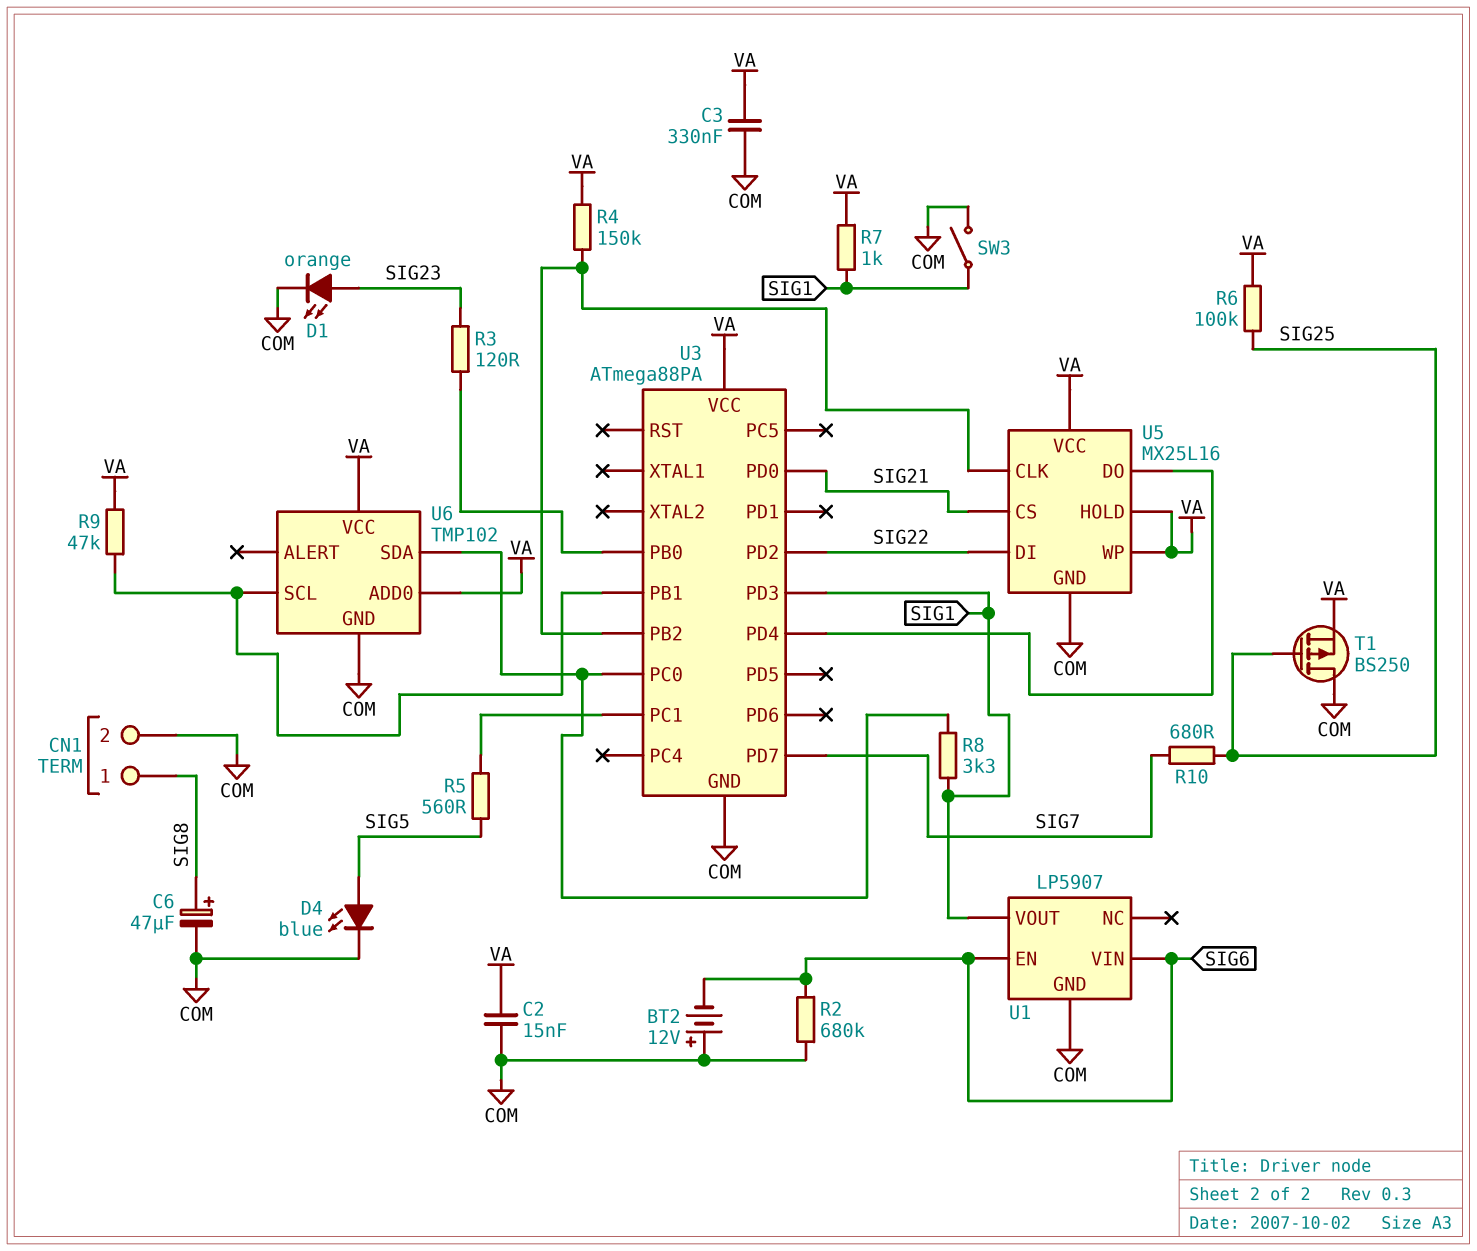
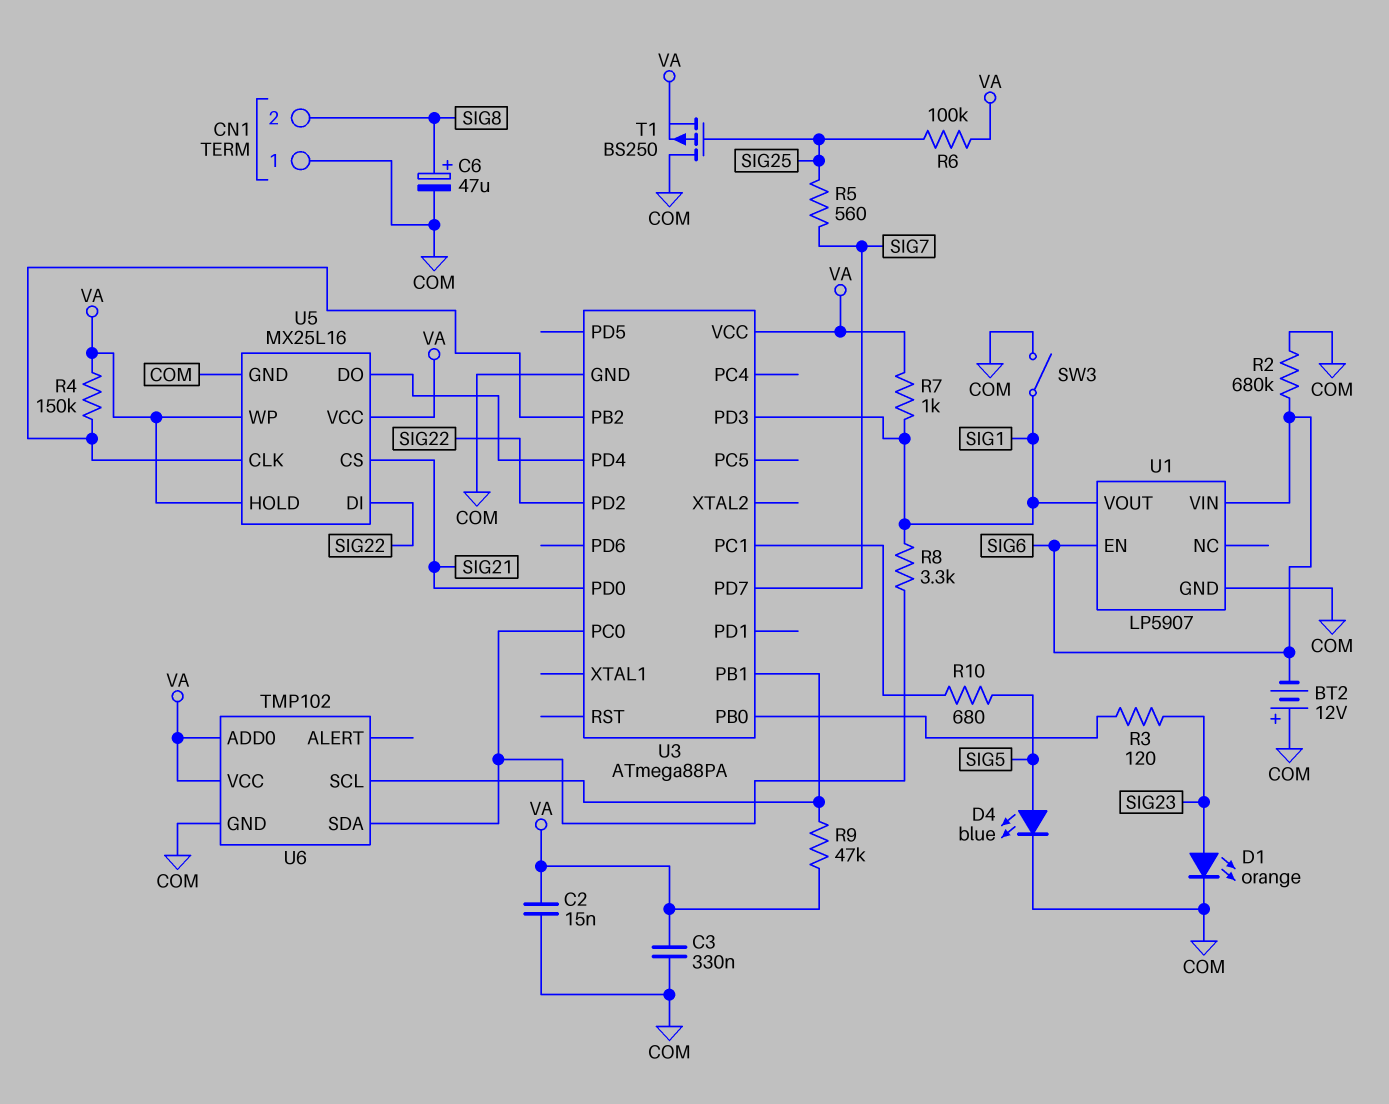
CN1 pin 1: SIG8 -> COM
CN1 pin 2: COM -> SIG8
R5: 560 (SIG5, U3/PC1) -> 560 (SIG7, SIG25)
R10: 680 (SIG7, SIG25) -> 680 (SIG5, U3/PC1)

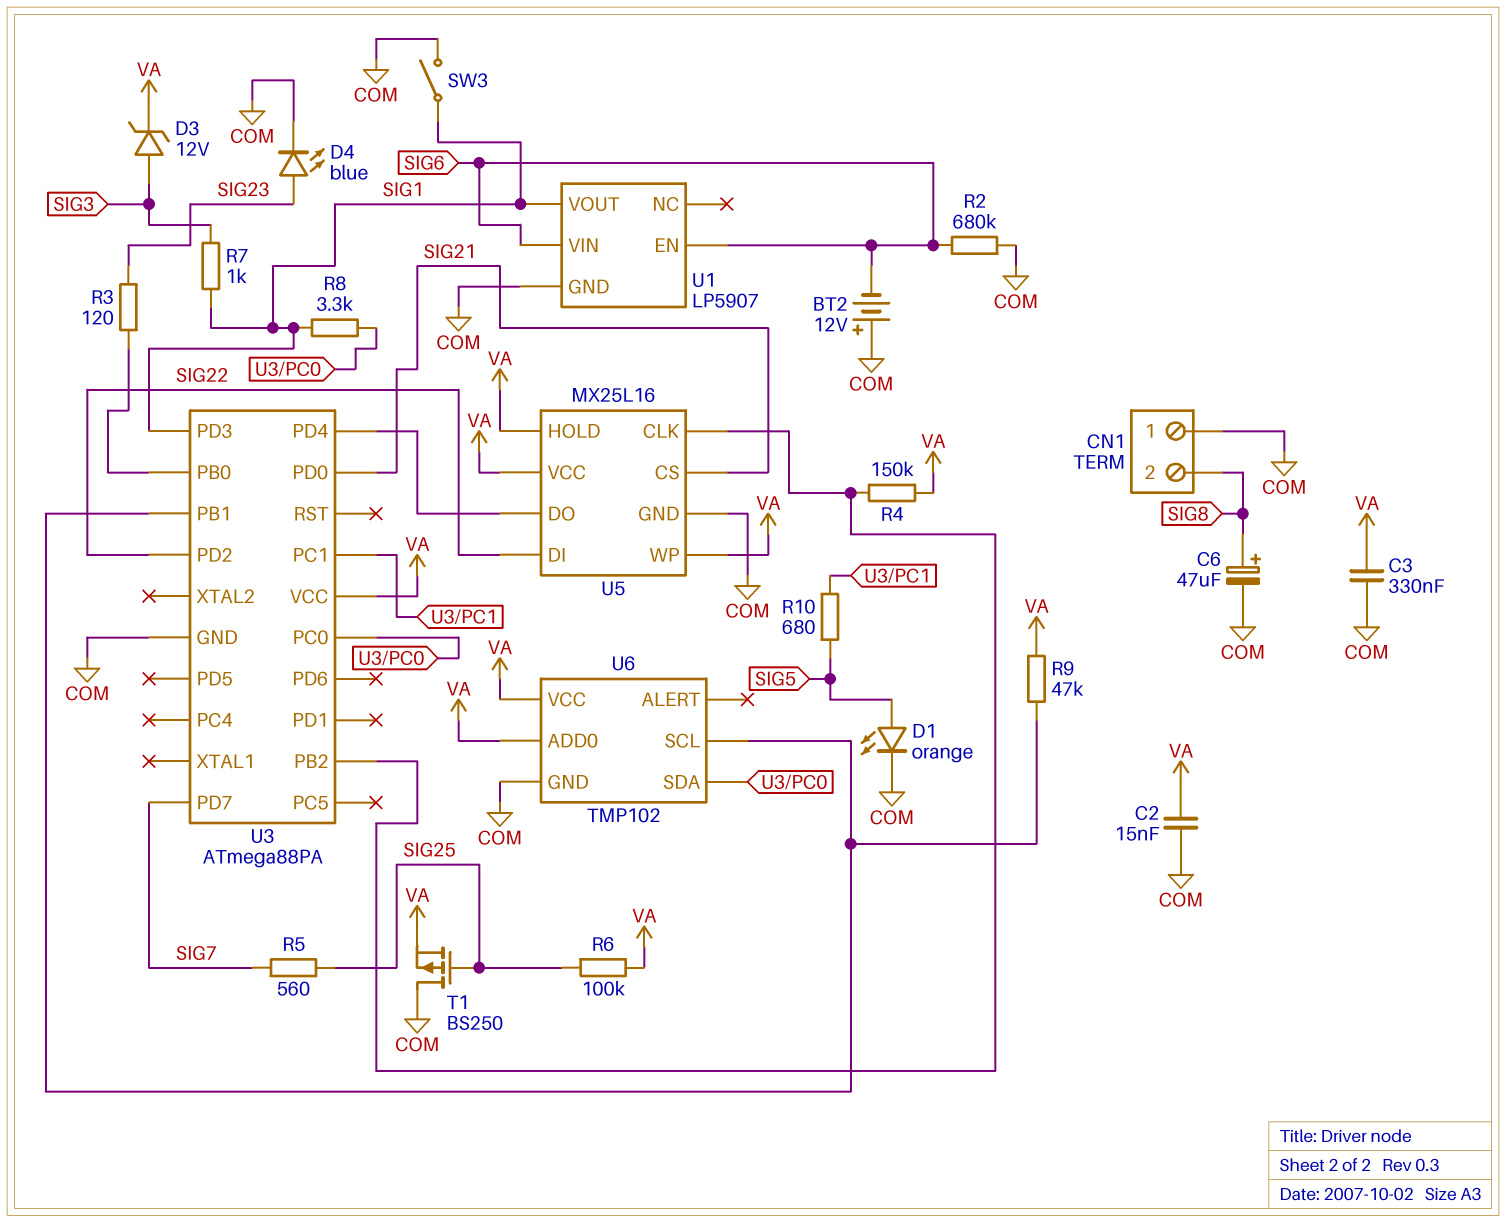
D1: LED orange (A SIG23, K COM) -> LED orange (A SIG5, K COM)
D3: none -> zener 12V (A SIG3, K VA)
D4: LED blue (A SIG5, K COM) -> LED blue (A SIG23, K COM)
R7: 1k (SIG1, VA) -> 1k (SIG1, SIG3)

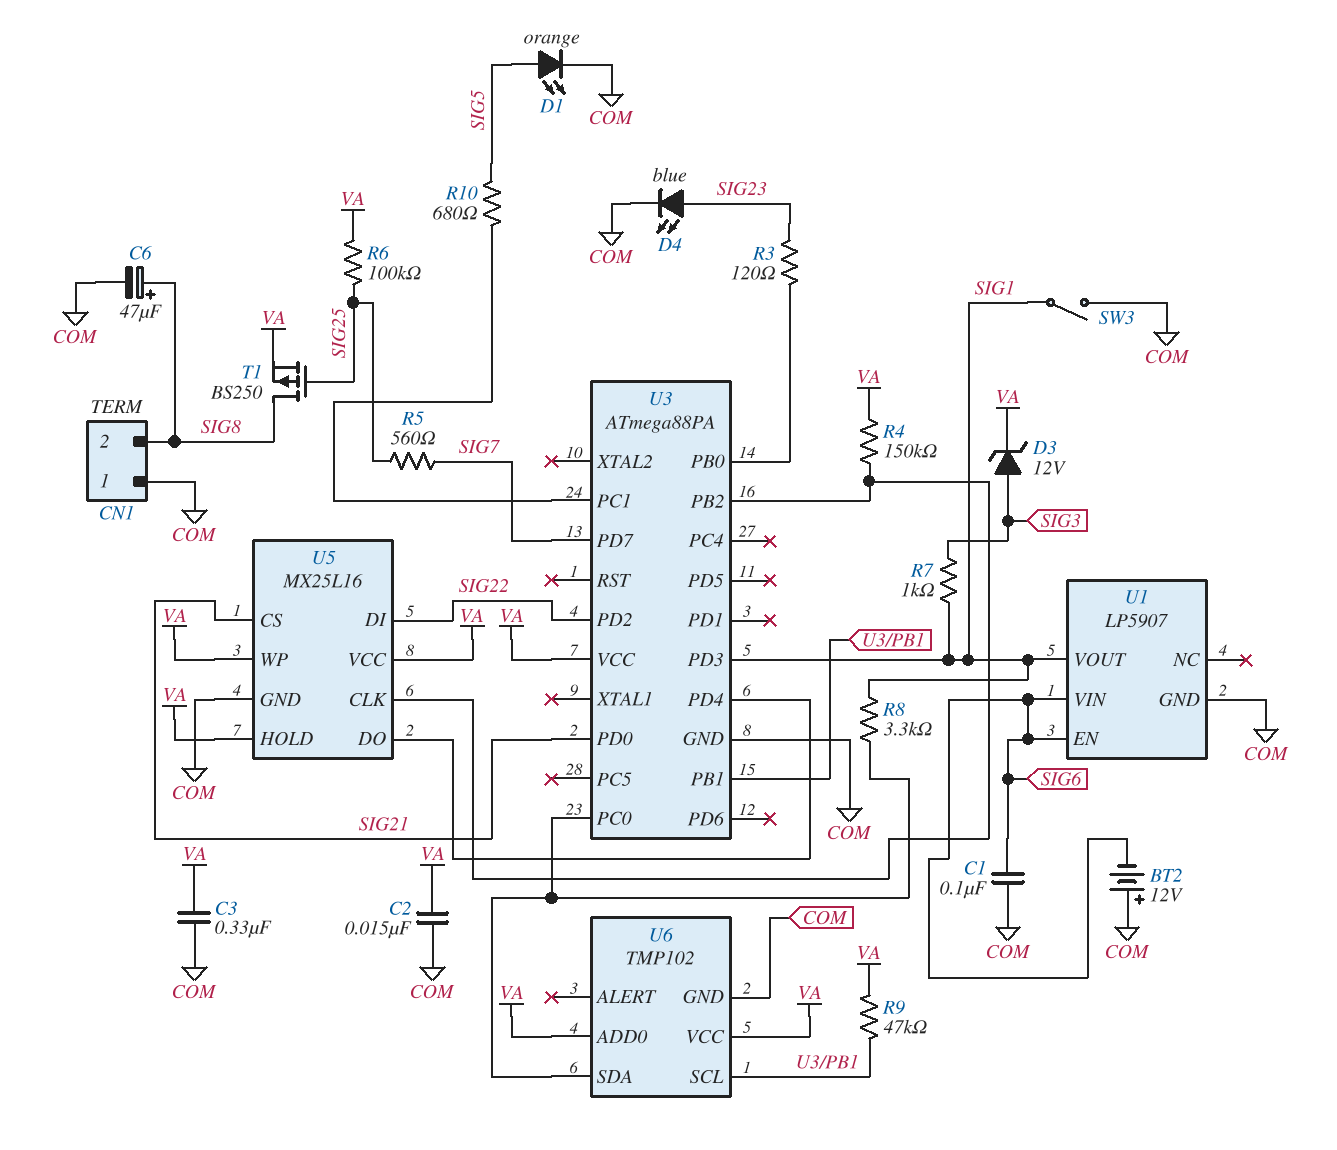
C1: none -> 100nF (COM, SIG6)
R2: 680k (COM, SIG6) -> none
T1: PMOS BS250 (G SIG25, D COM, S VA) -> PMOS BS250 (G SIG25, D SIG8, S VA)

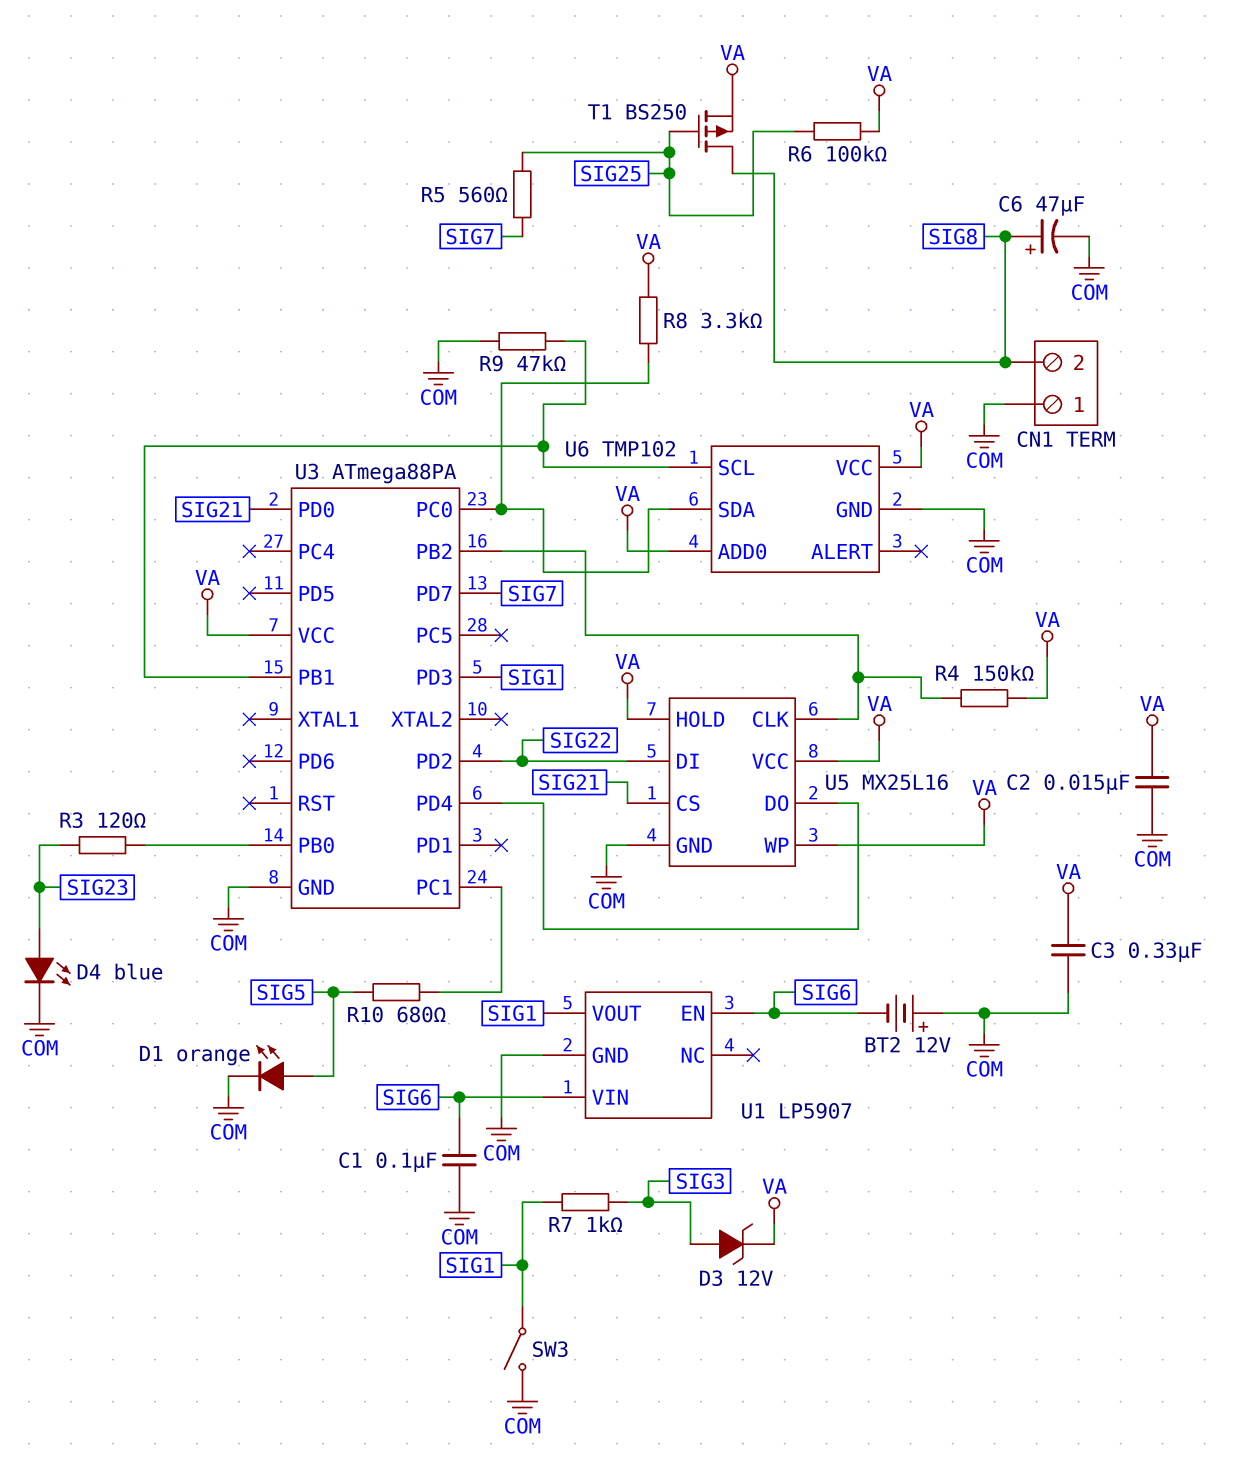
R8: 3.3k (SIG1, U3/PC0) -> 3.3k (U3/PC0, VA)
R9: 47k (U3/PB1, VA) -> 47k (COM, U3/PB1)

